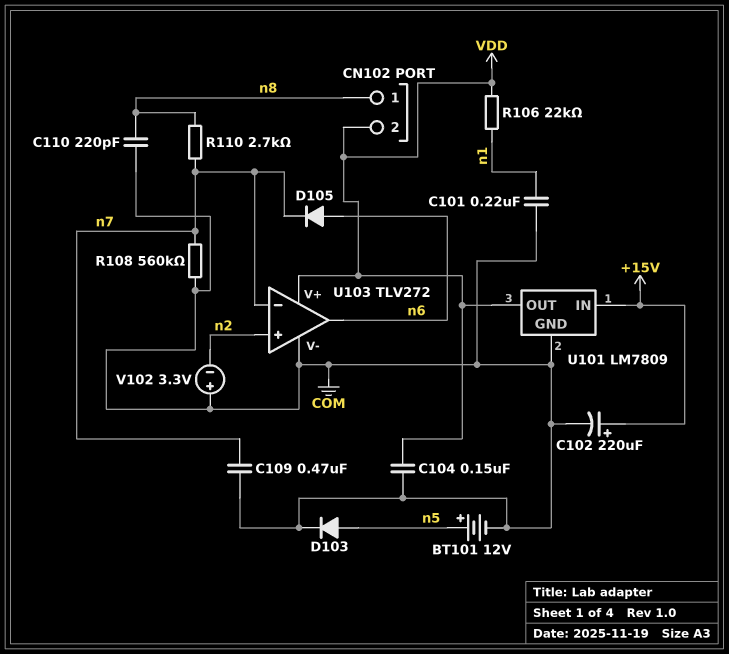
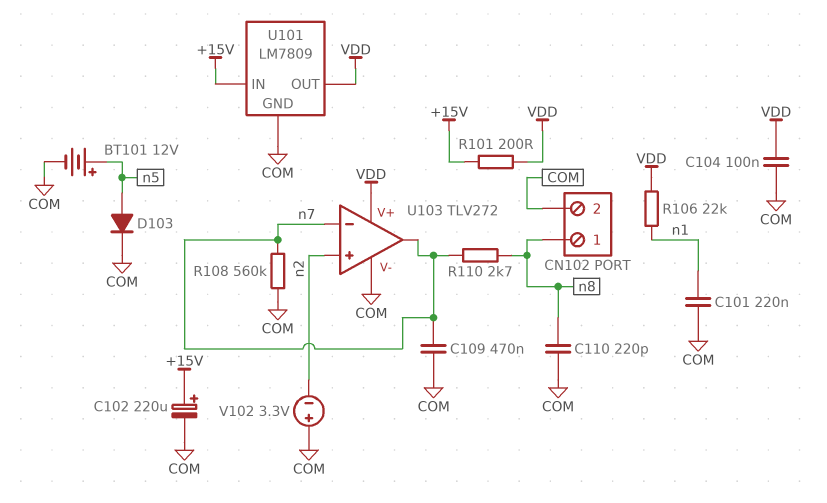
C104: 150nF (COM, VDD) -> 100nF (COM, VDD)
CN102 pin 2: VDD -> COM
D105: diode (A n6, K n7) -> none
R101: none -> 200 (+15V, VDD)
U103 pin out: n6 -> n7

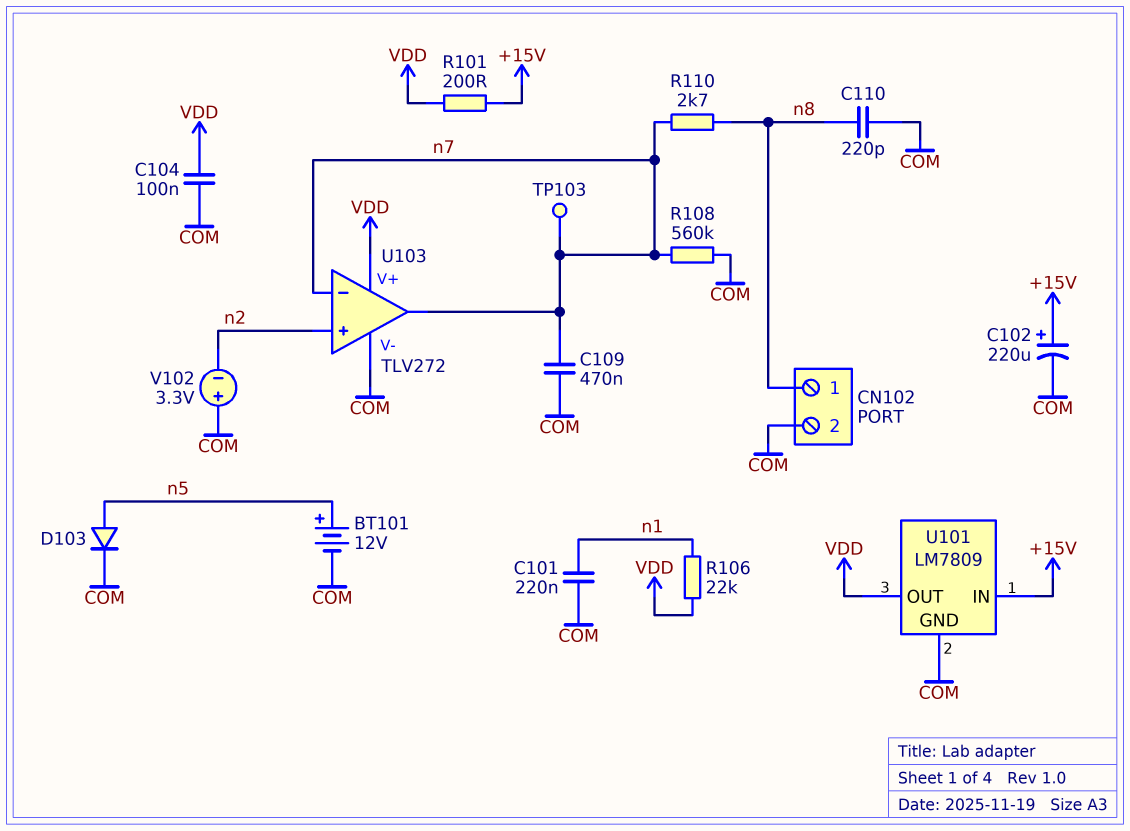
TP103: none -> test point (n7)

